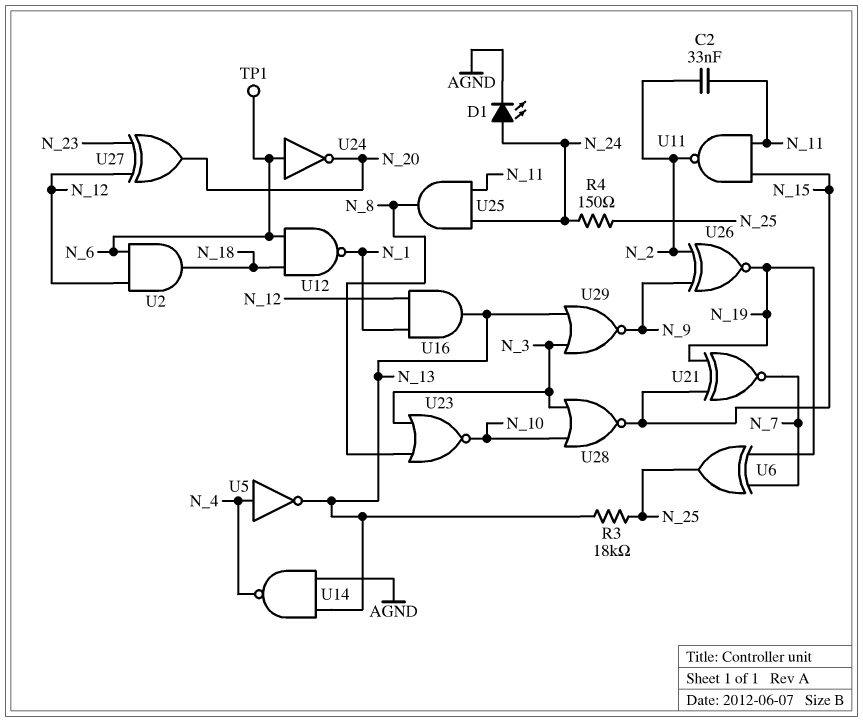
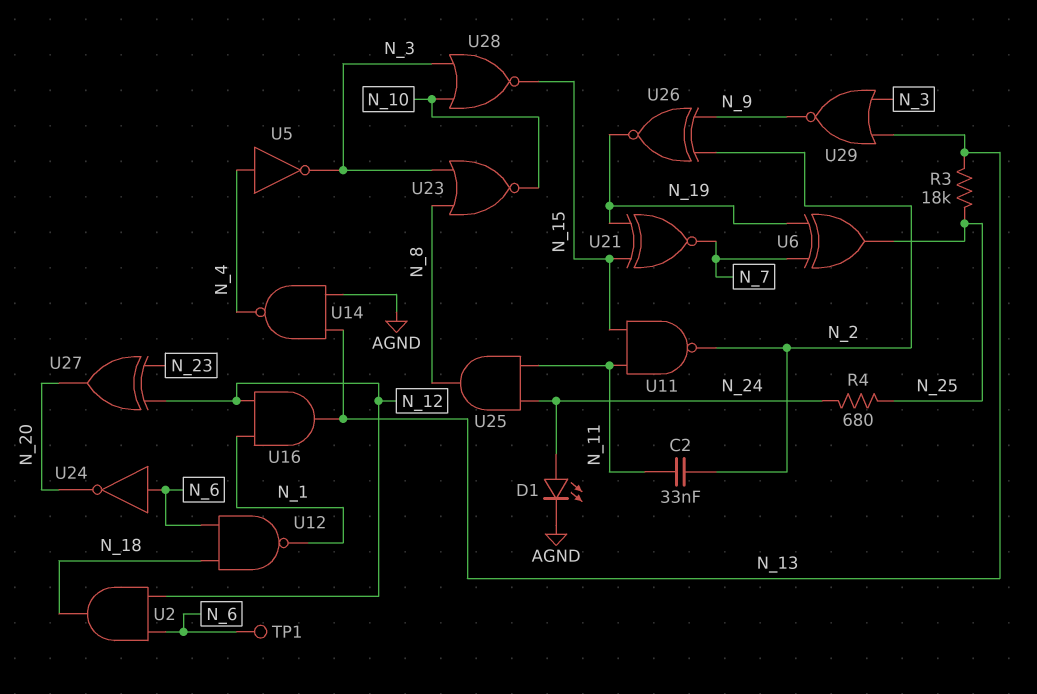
R4: 150 (N_24, N_25) -> 680 (N_24, N_25)
U5: NOT (in N_4, out N_13) -> NOT (in N_4, out N_3)

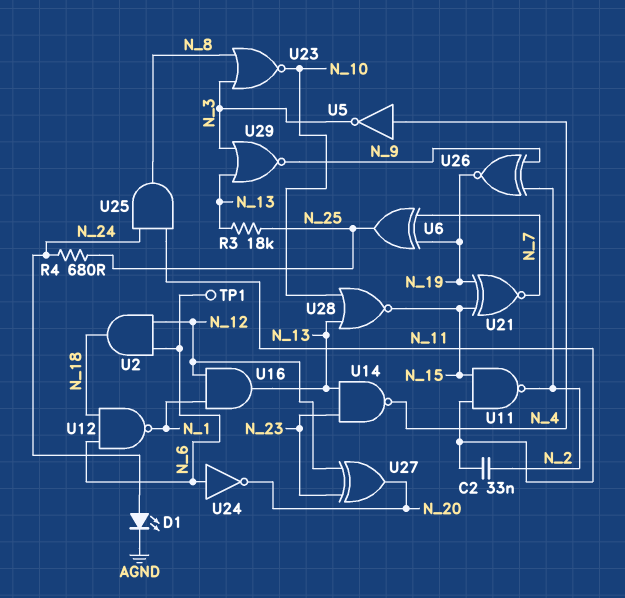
U14: NAND (in AGND, in N_13, out N_4) -> NAND (in N_13, in N_23, out N_4)
U28: NOR (in N_3, in N_10, out N_15) -> NOR (in N_10, in N_13, out N_15)

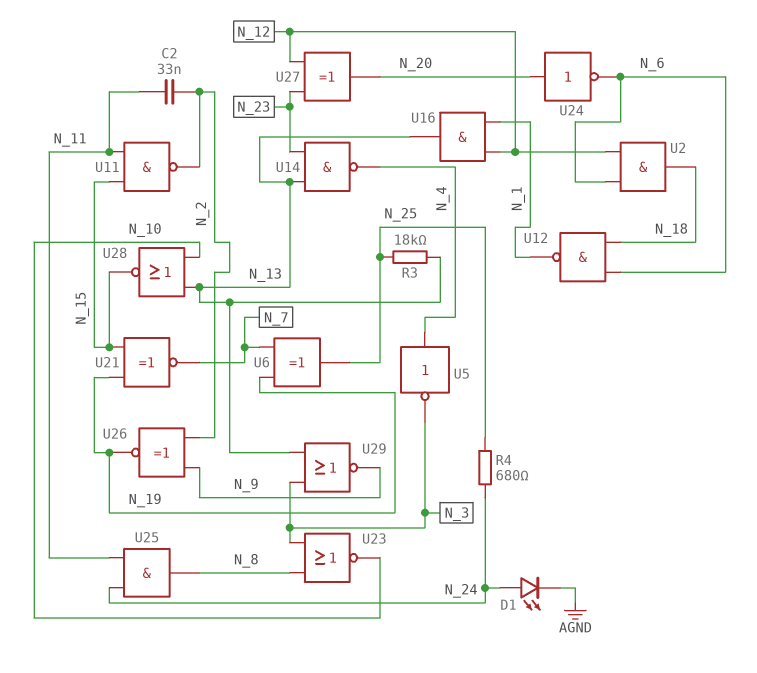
TP1: test point (N_6) -> none
U24: NOT (in N_6, out N_20) -> NOT (in N_20, out N_6)

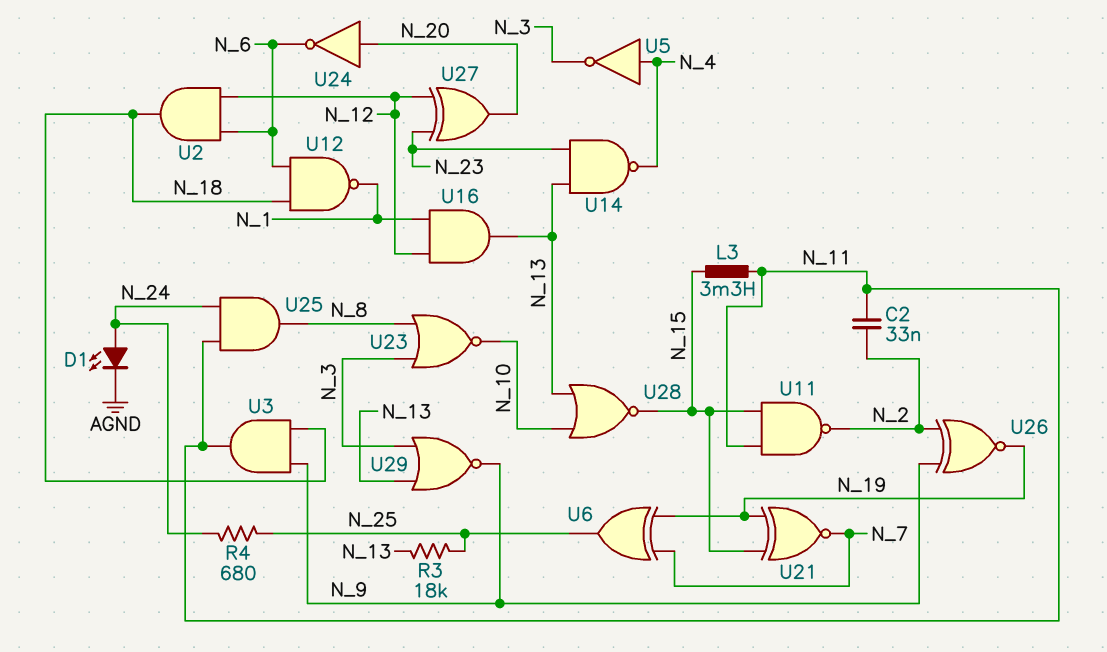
L3: none -> 3.3mH (N_11, N_15)
U3: none -> AND (in N_9, in N_18, out N_11)

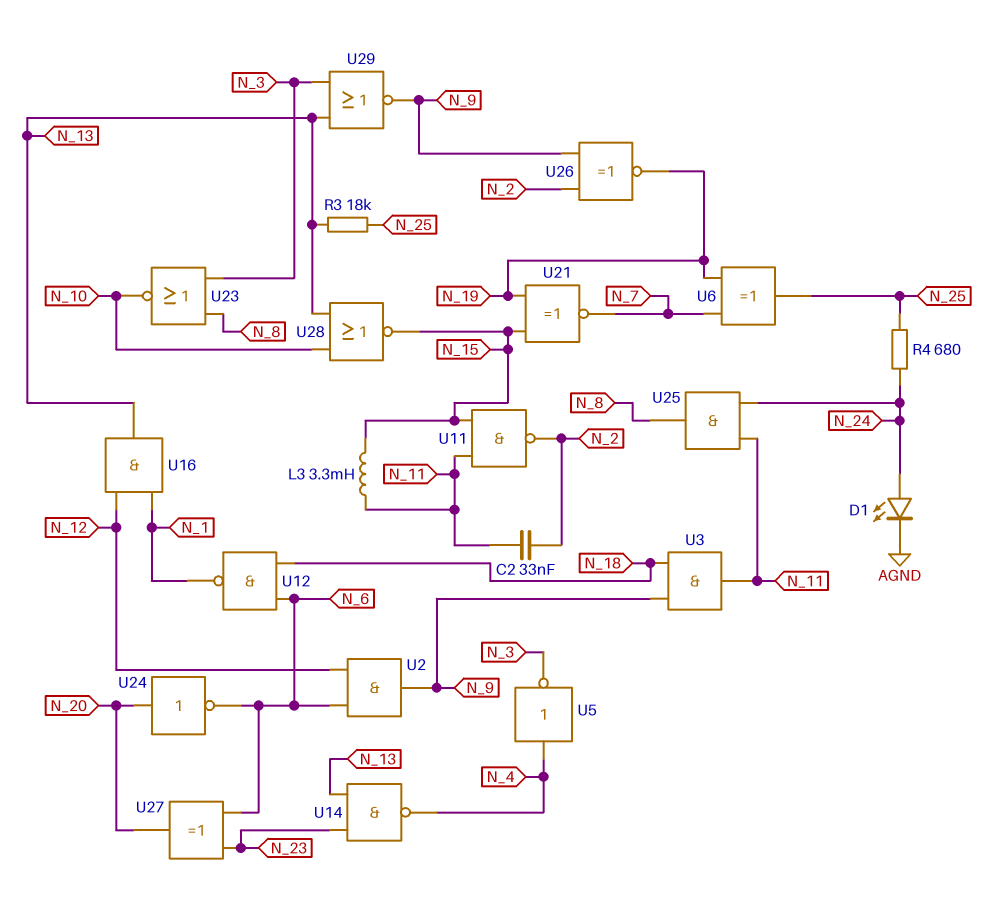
U2: AND (in N_6, in N_12, out N_18) -> AND (in N_6, in N_12, out N_9)
U27: XOR (in N_12, in N_23, out N_20) -> XOR (in N_6, in N_23, out N_20)

